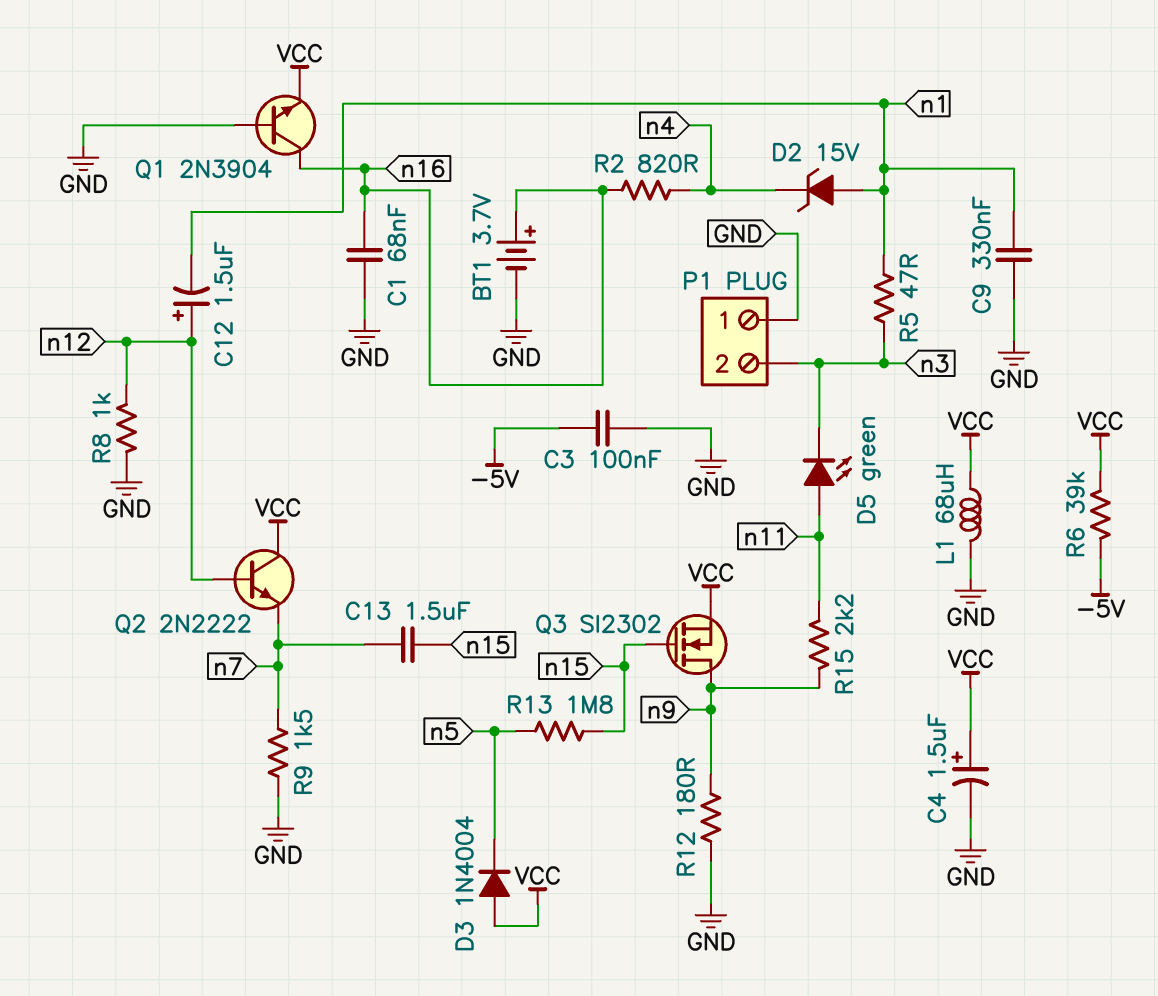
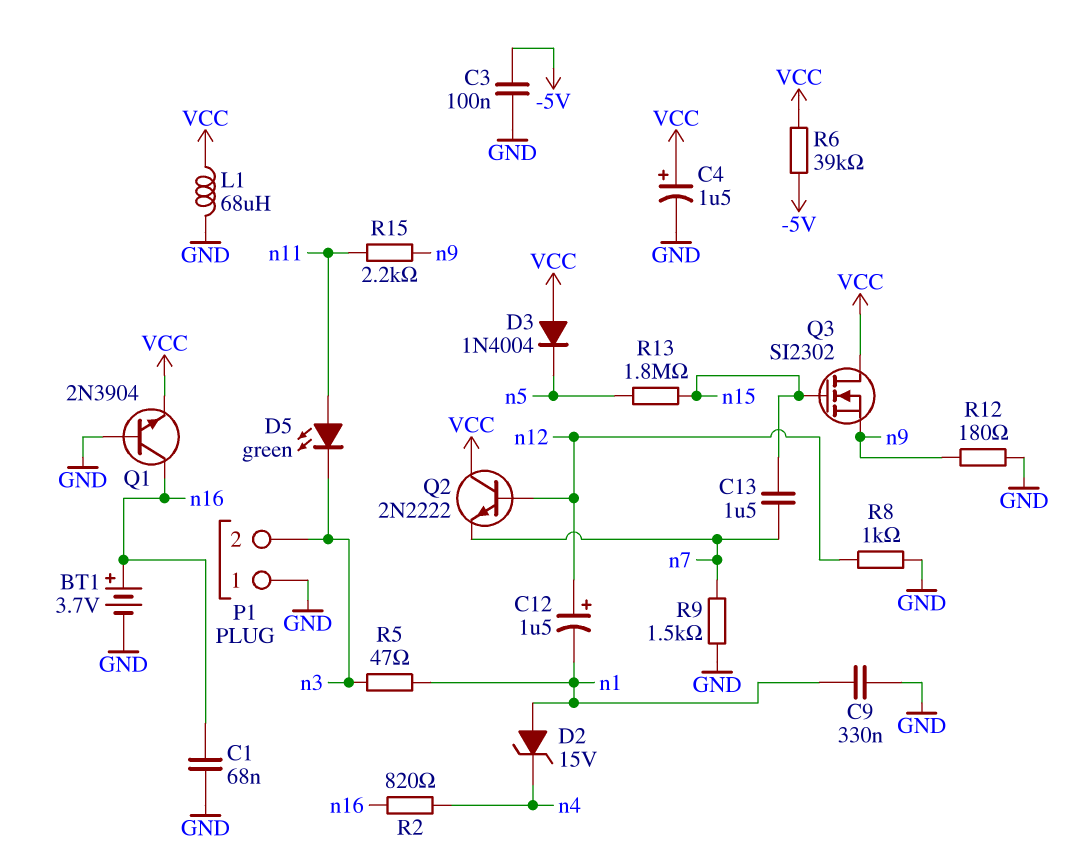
Q3: NMOS SI2302 (G n15, D n9, S VCC) -> NMOS SI2302 (G n15, D VCC, S n9)

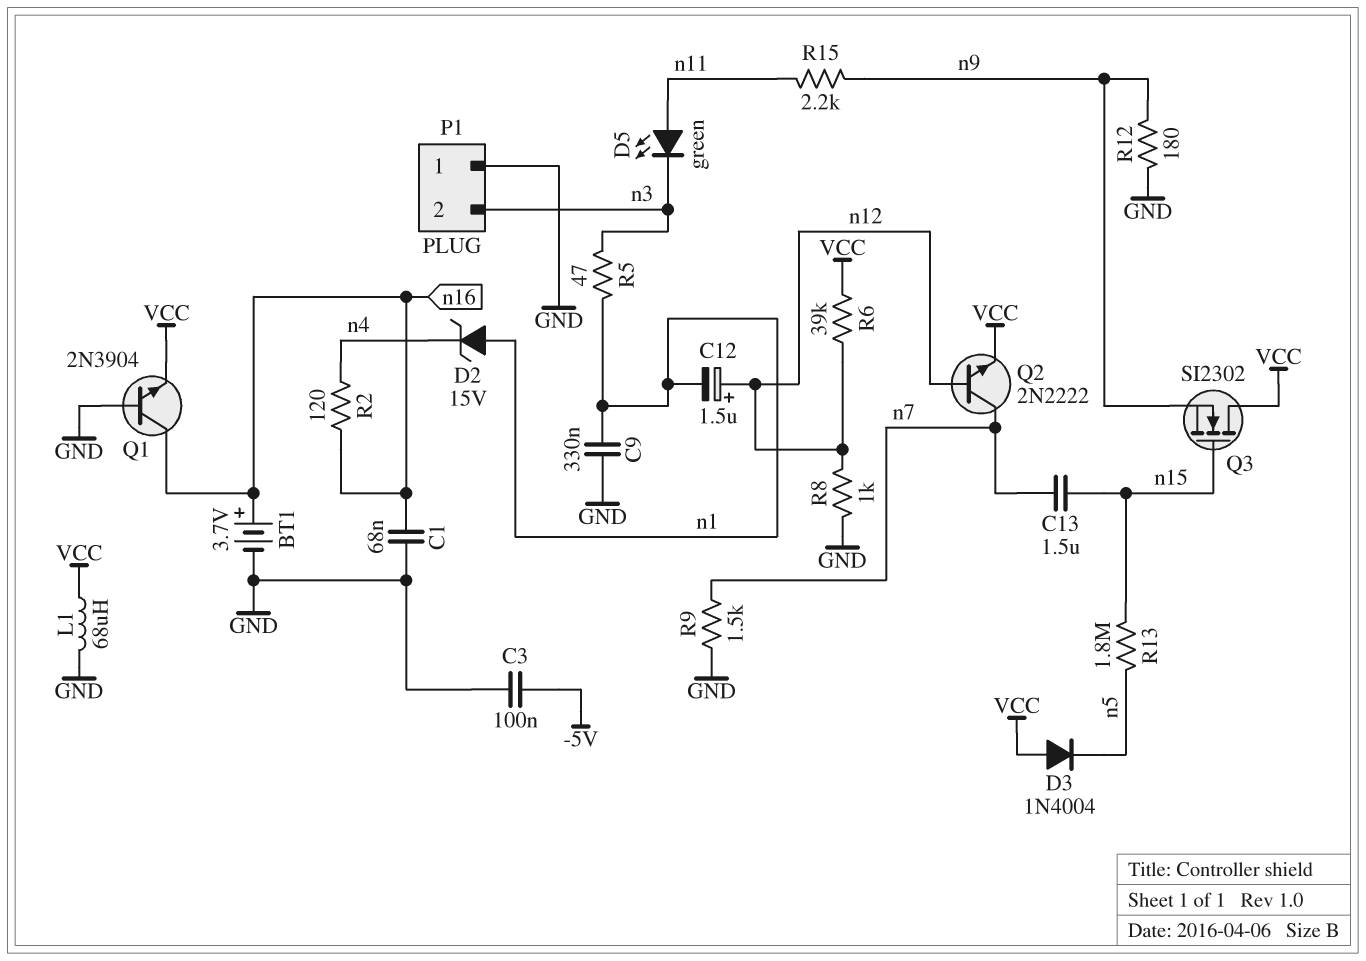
C4: 1.5uF (plus VCC, minus GND) -> none
Q2: NPN 2N2222 (B n12, C VCC, E n7) -> NPN 2N2222 (B n12, C n7, E VCC)
R2: 820 (n4, n16) -> 120 (n4, n16)
R6: 39k (-5V, VCC) -> 39k (VCC, n12)

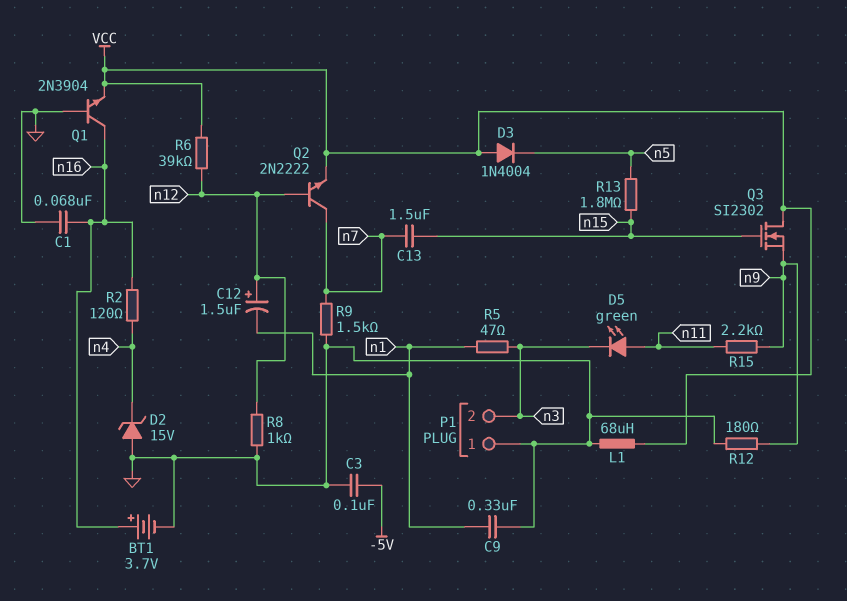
D2: zener 15V (A n1, K n4) -> zener 15V (A GND, K n4)

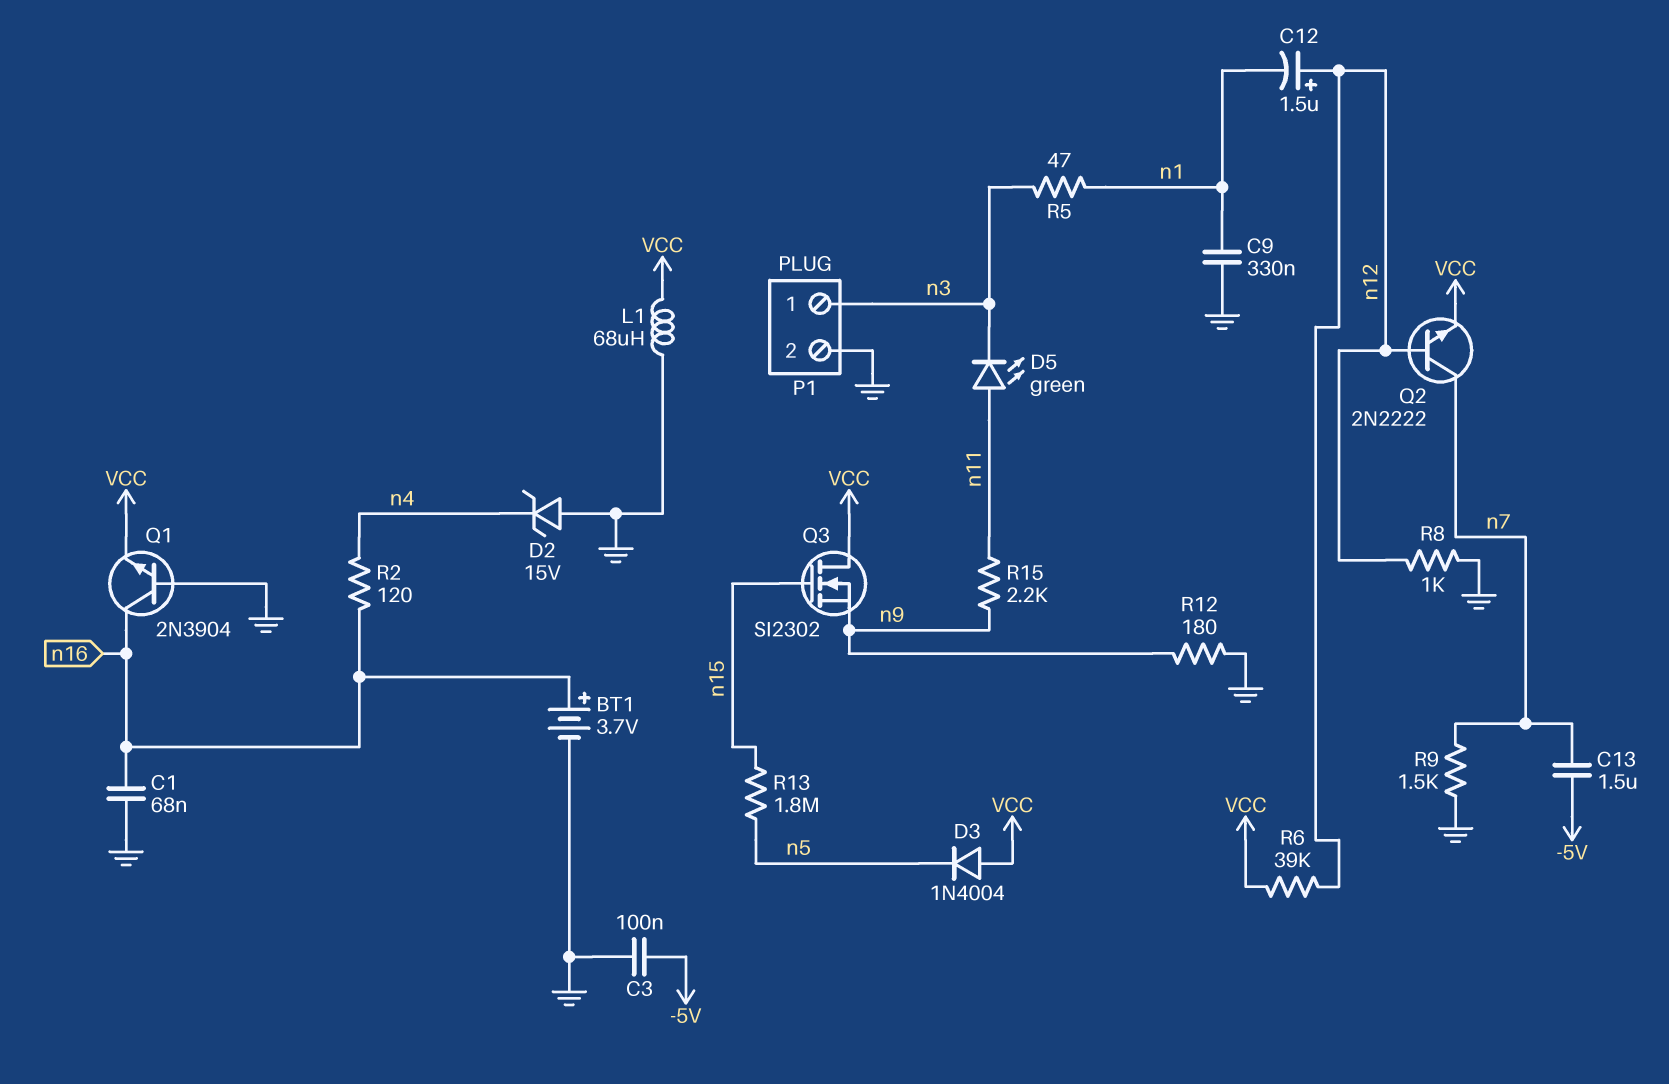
C13: 1.5uF (n7, n15) -> 1.5uF (-5V, n7)
P1 pin 1: GND -> n3
P1 pin 2: n3 -> GND

